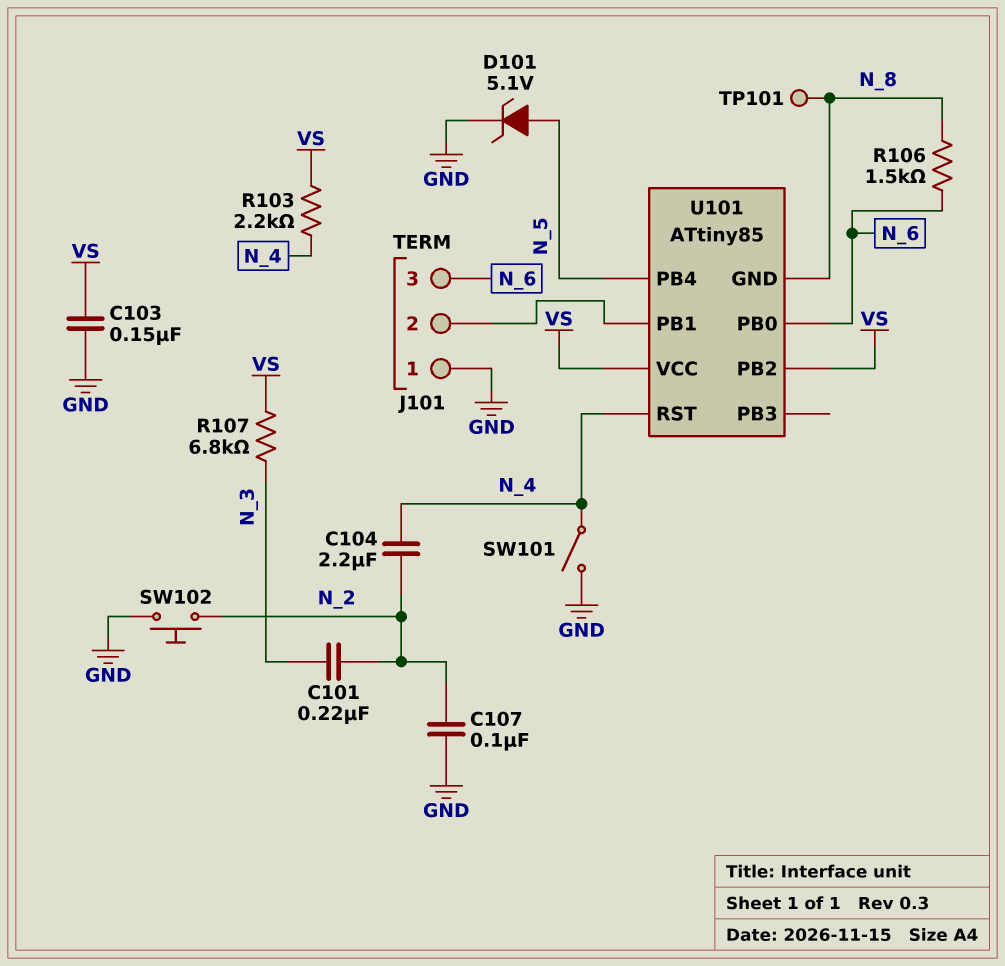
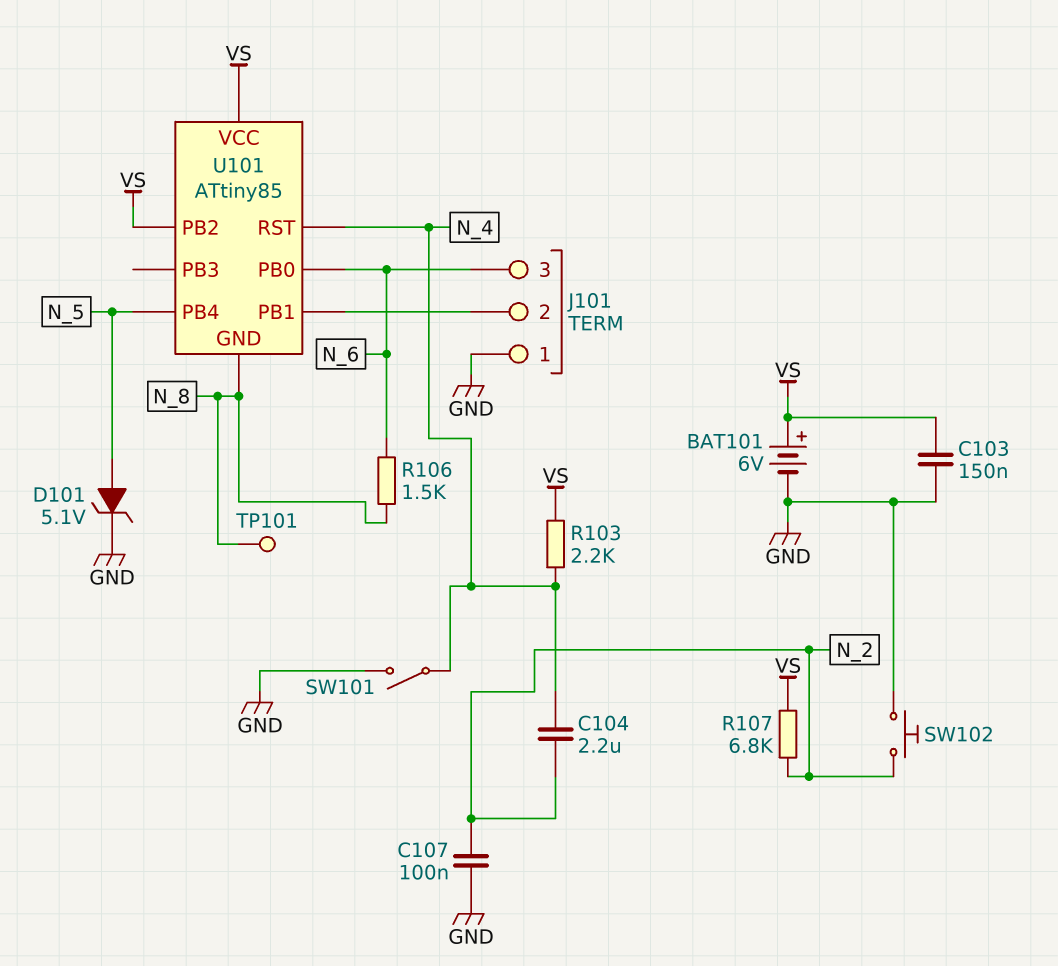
BAT101: none -> 6V (plus VS, minus GND)
C101: 220nF (N_2, N_3) -> none
R107: 6.8k (N_3, VS) -> 6.8k (N_2, VS)

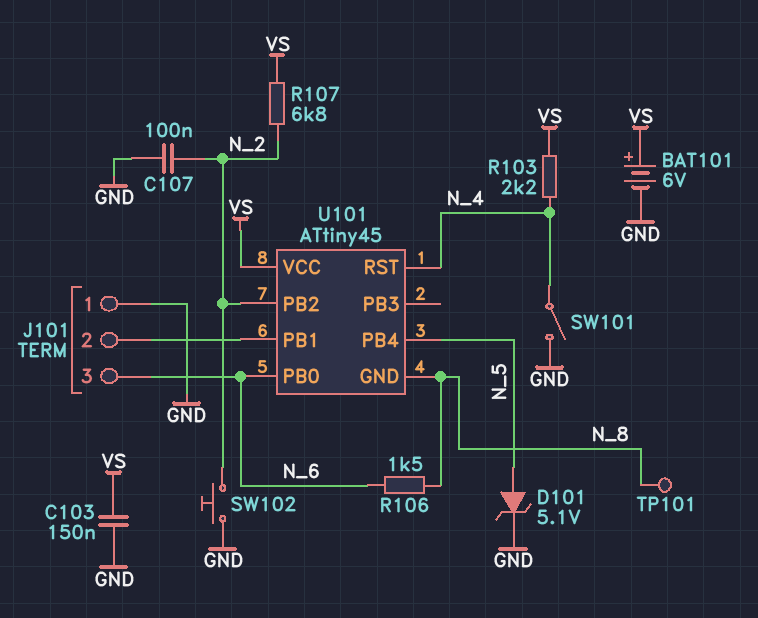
C104: 2.2uF (N_2, N_4) -> none
U101: ATtiny85 -> ATtiny45
U101 pin PB2: VS -> N_2

